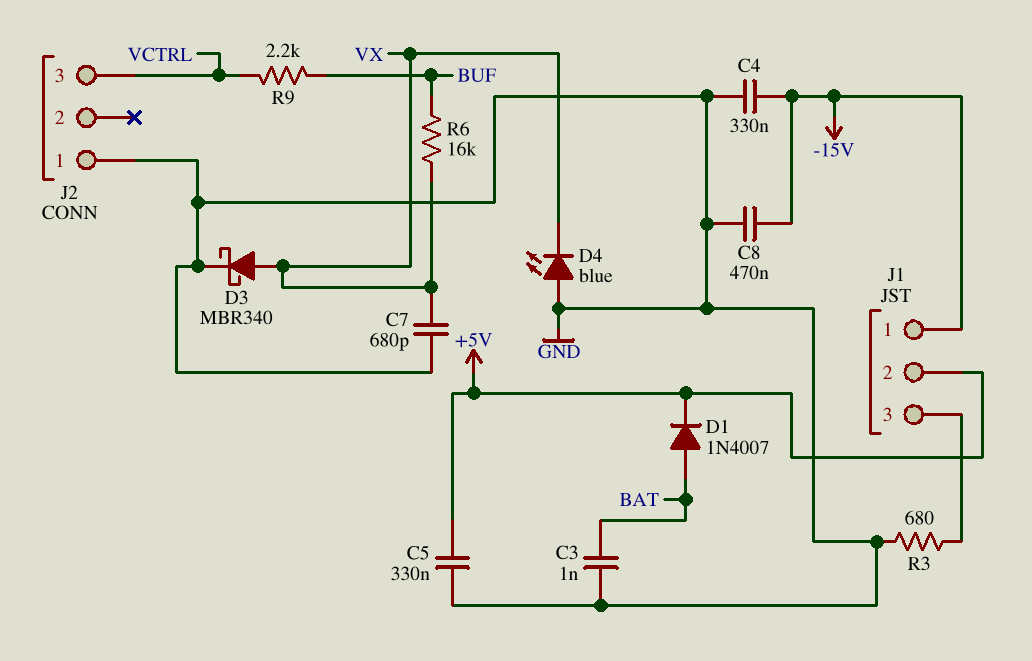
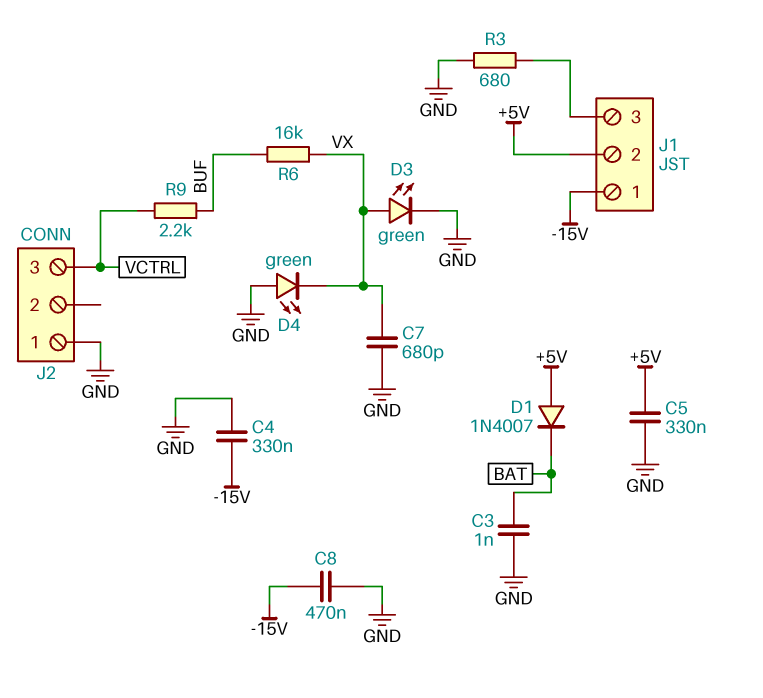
D1: diode 1N4007 (A BAT, K +5V) -> diode 1N4007 (A +5V, K BAT)
D3: schottky MBR340 (A VX, K GND) -> LED green (A VX, K GND)
D4: LED blue (A GND, K VX) -> LED green (A GND, K VX)

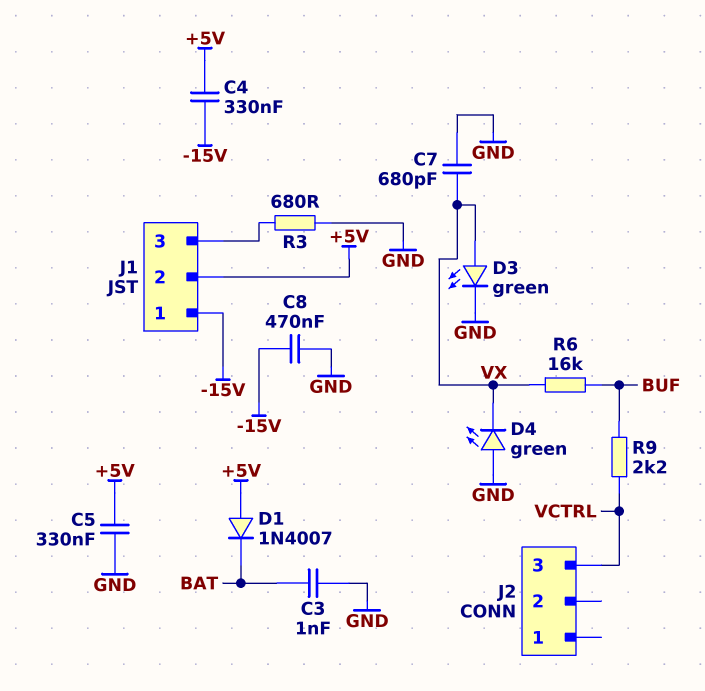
C4: 330nF (-15V, GND) -> 330nF (+5V, -15V)
J2 pin 1: GND -> none

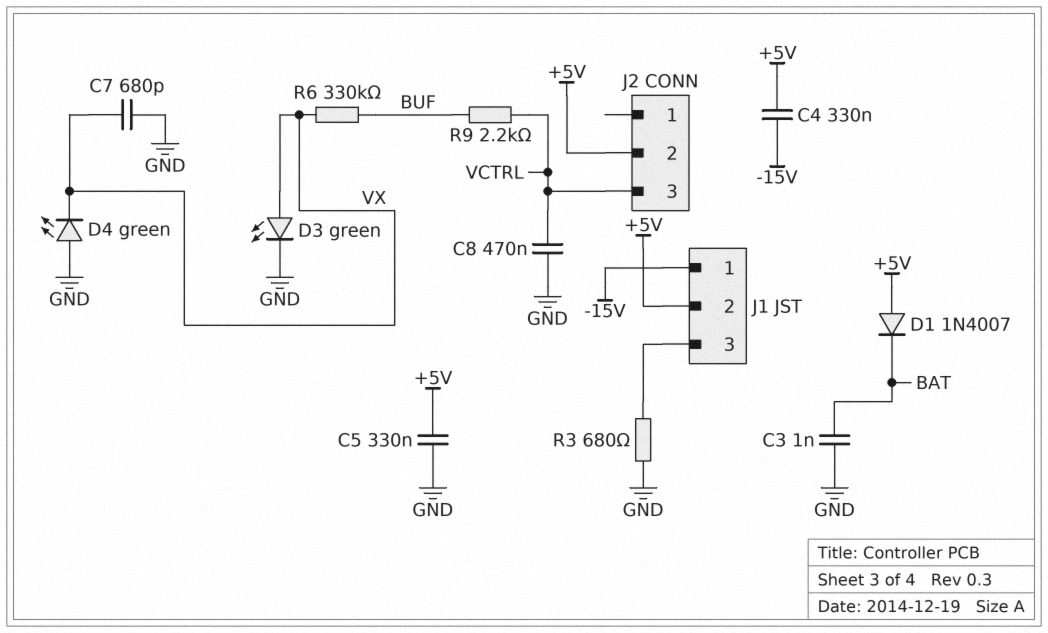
C8: 470nF (-15V, GND) -> 470nF (GND, VCTRL)
J2 pin 2: none -> +5V
R6: 16k (BUF, VX) -> 330k (BUF, VX)

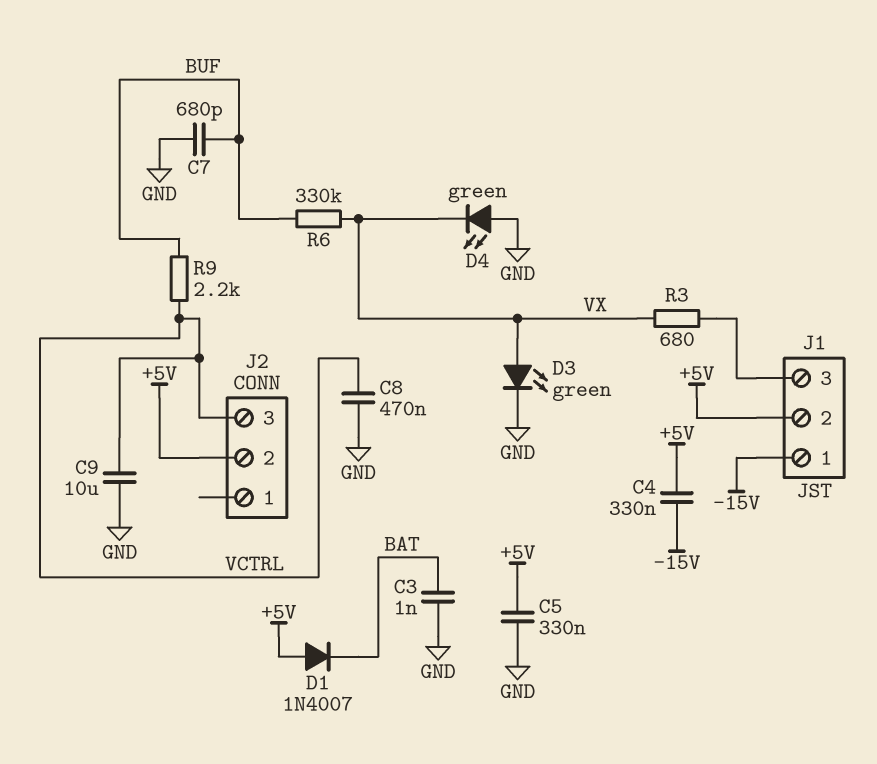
C7: 680pF (GND, VX) -> 680pF (BUF, GND)
C9: none -> 10uF (GND, VCTRL)
R3: 680 (GND, J1/3) -> 680 (J1/3, VX)

